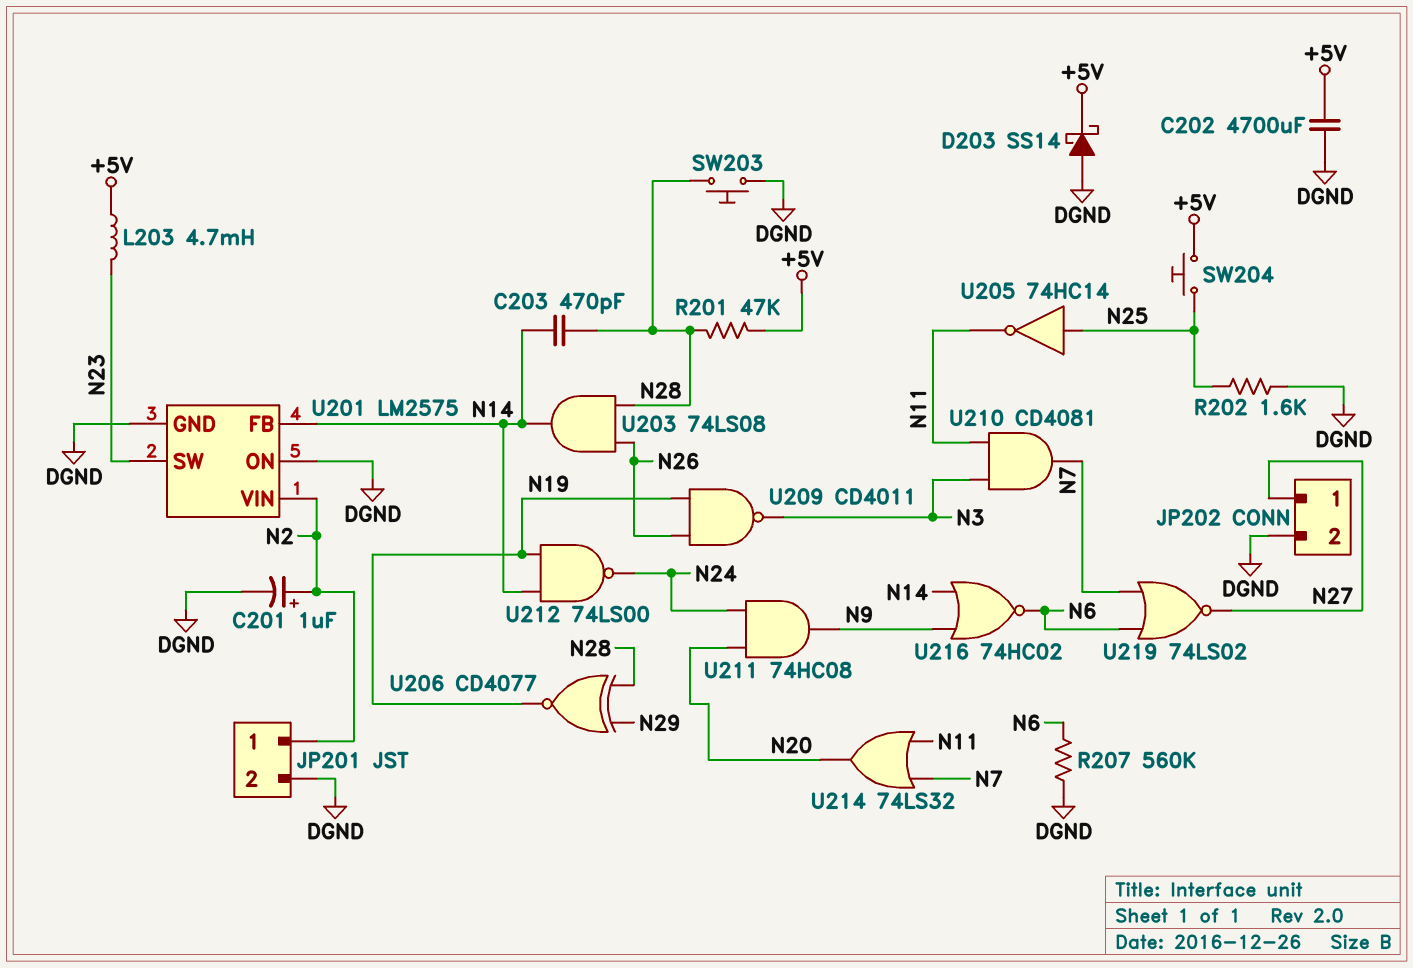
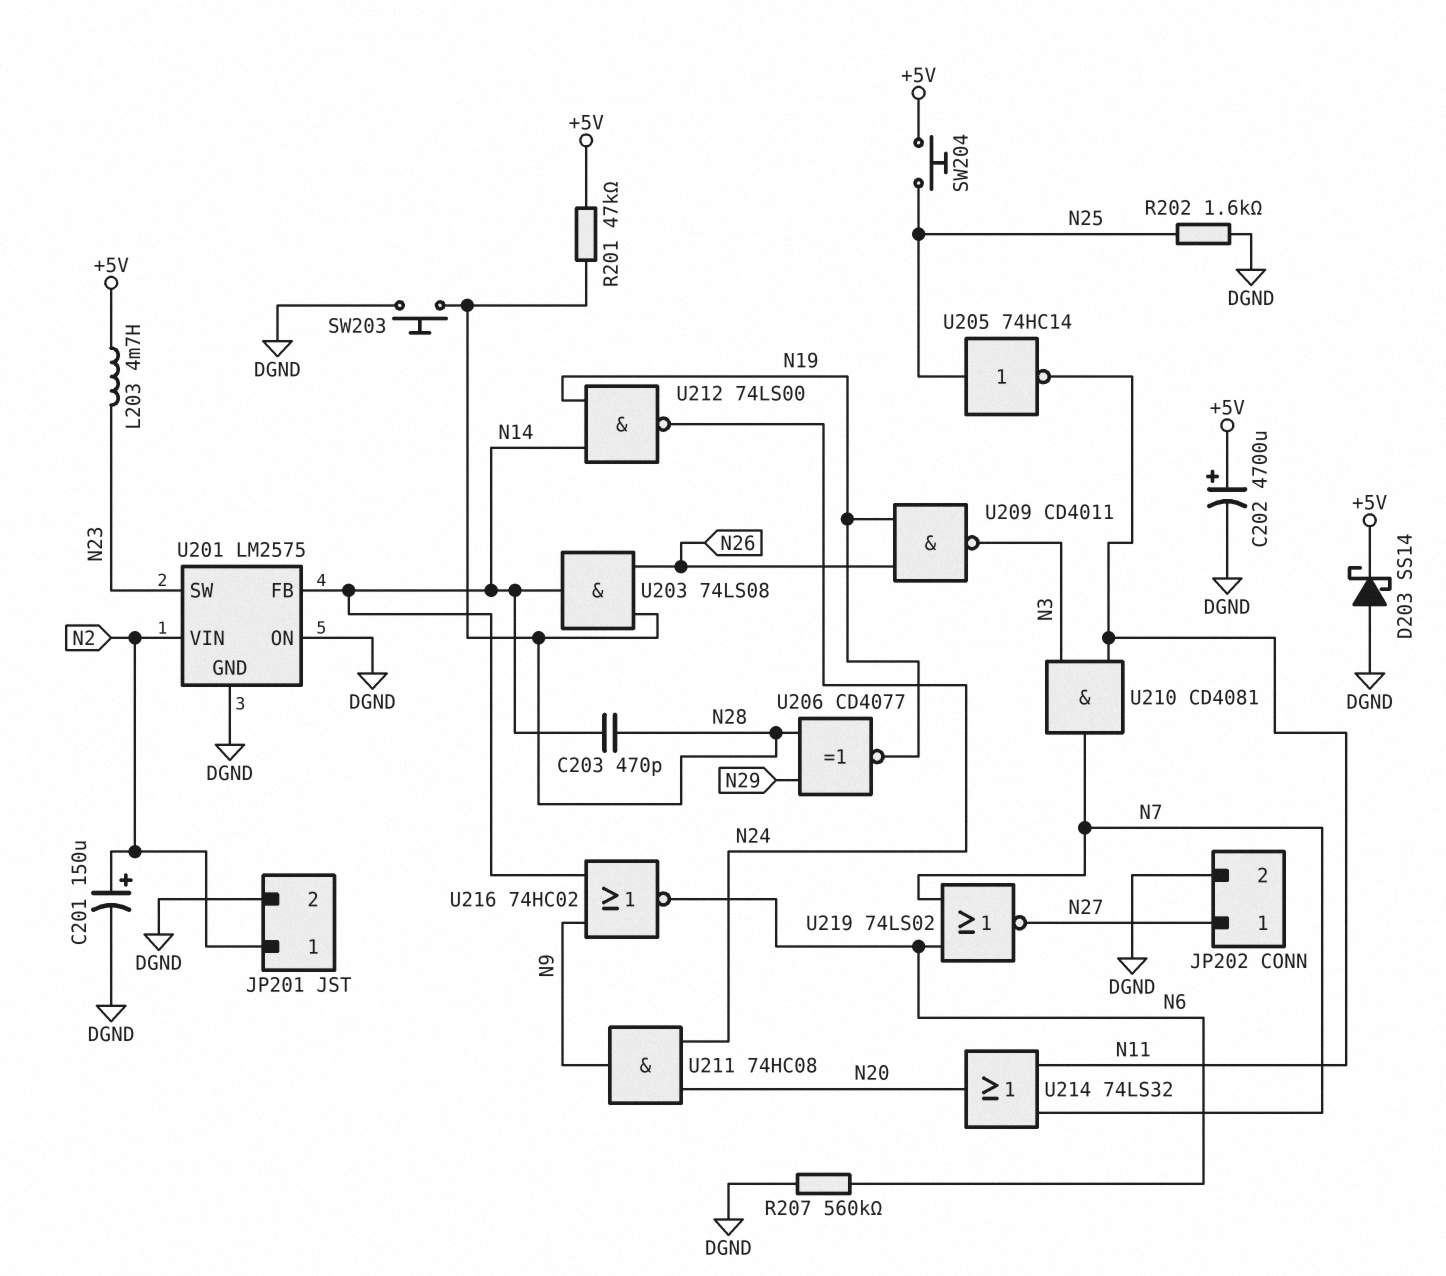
C201: 1uF (plus N2, minus DGND) -> 150uF (plus N2, minus DGND)
C202: 4700uF (+5V, DGND) -> 4700uF (plus +5V, minus DGND)

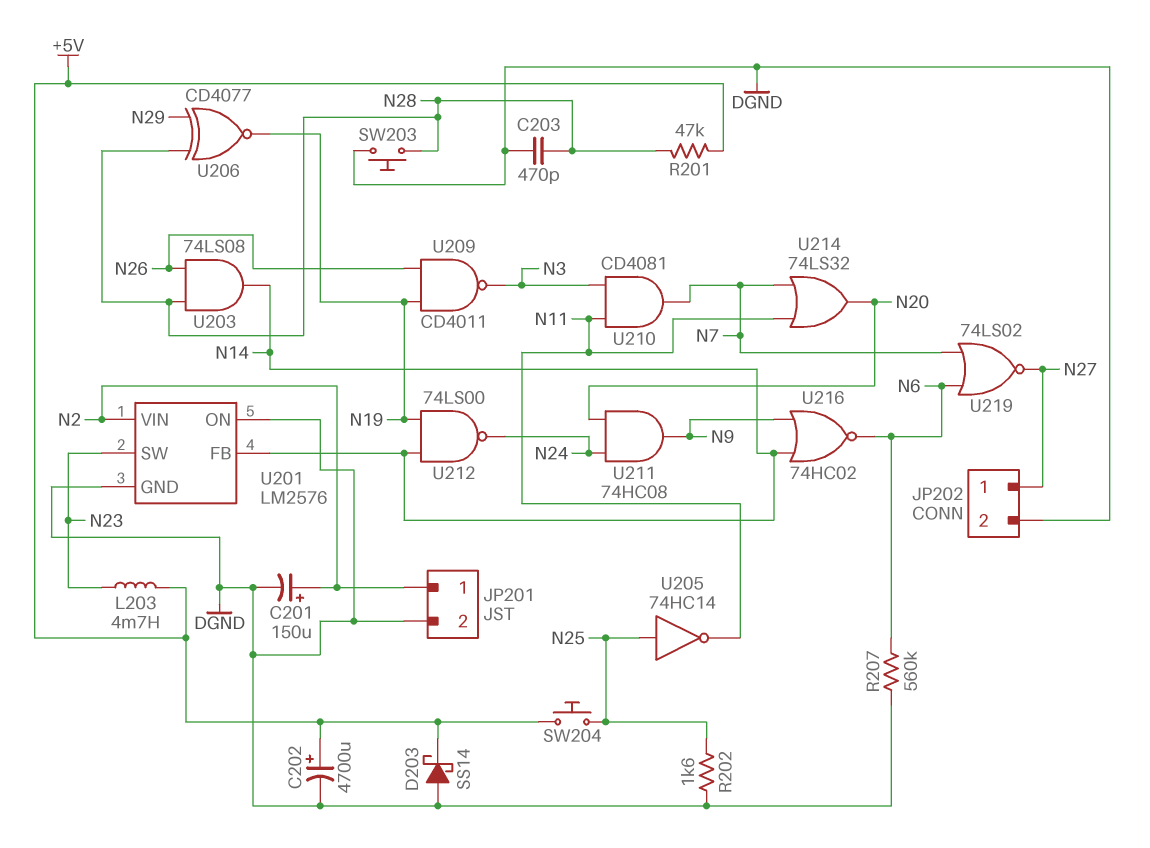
C203: 470pF (N14, N28) -> 470pF (DGND, N28)
U201: LM2575 -> LM2576

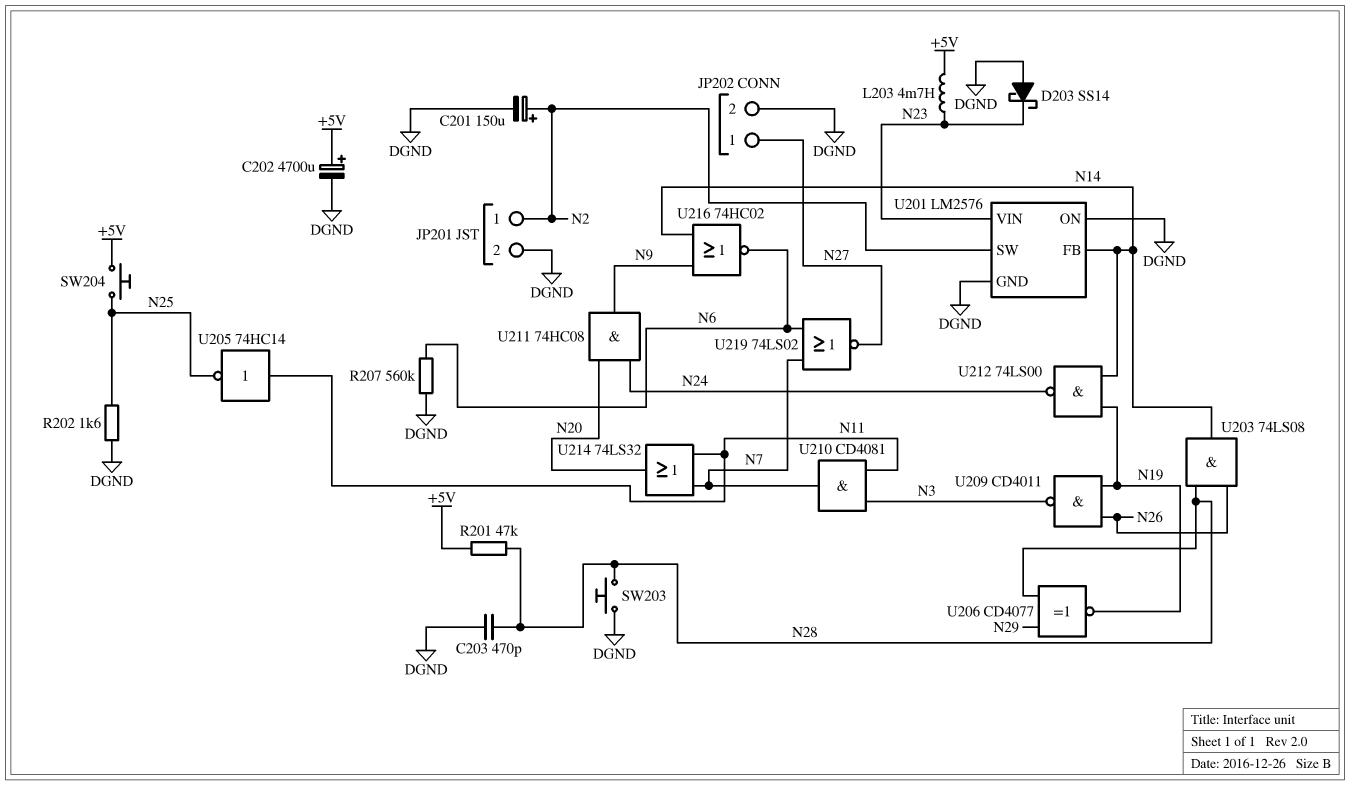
D203: schottky SS14 (A DGND, K +5V) -> schottky SS14 (A DGND, K N23)
U201 pin SW: N23 -> N2
U201 pin VIN: N2 -> N23
U205: NOT 74HC14 (in N25, out N11) -> NOT 74HC14 (in N11, out N25)

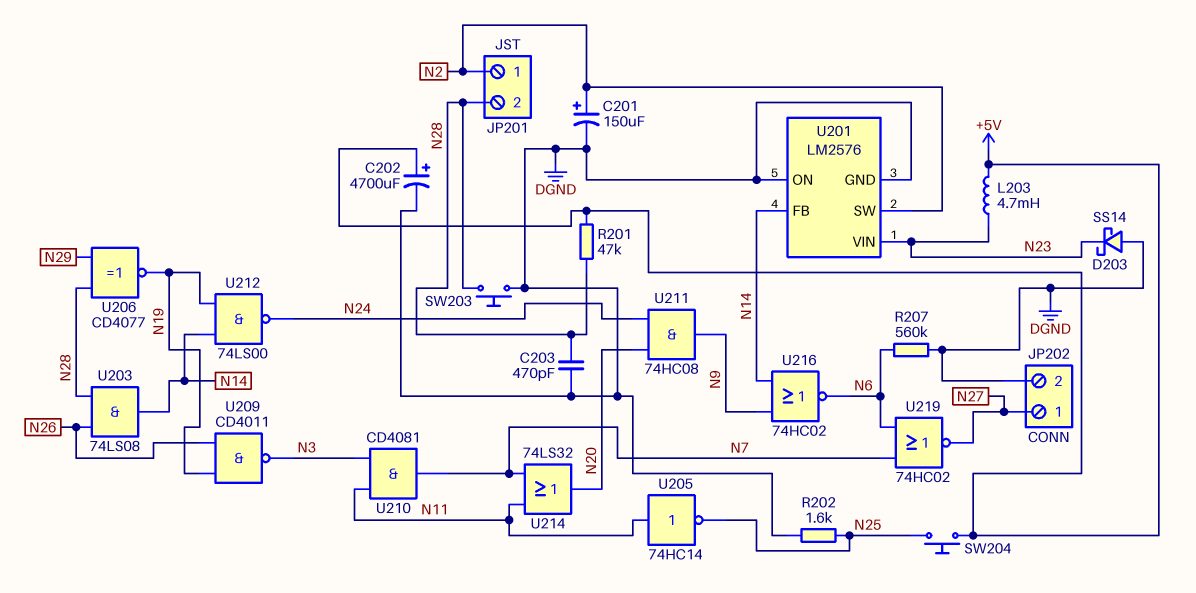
JP201 pin 2: DGND -> N28
U219: NOR 74LS02 (in N6, in N7, out N27) -> NOR 74HC02 (in N6, in N7, out N27)

